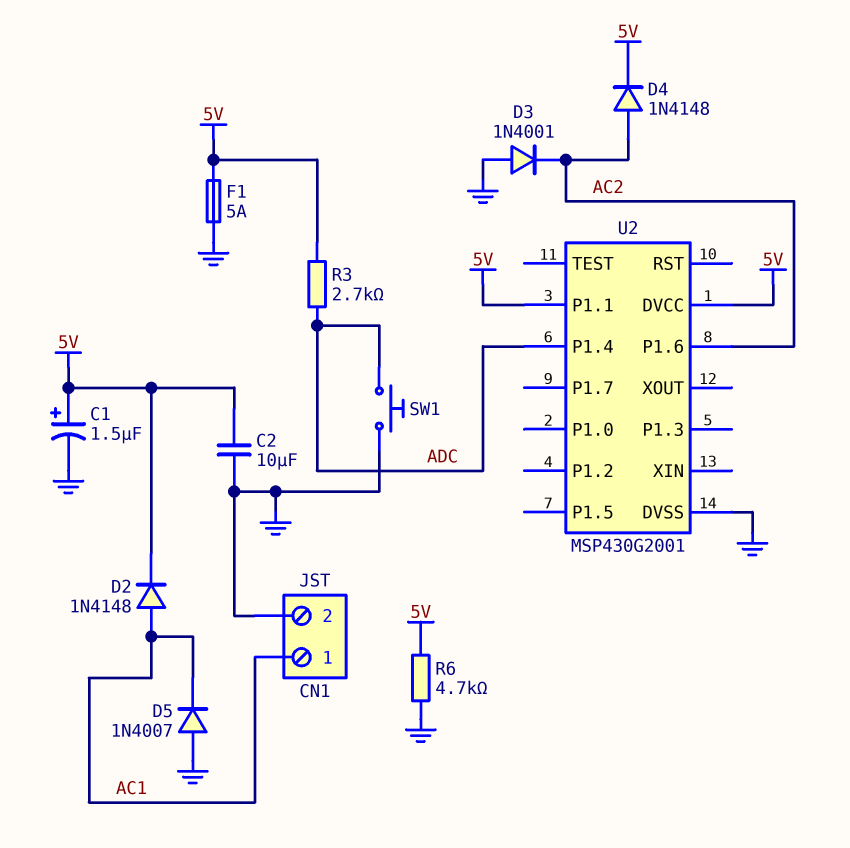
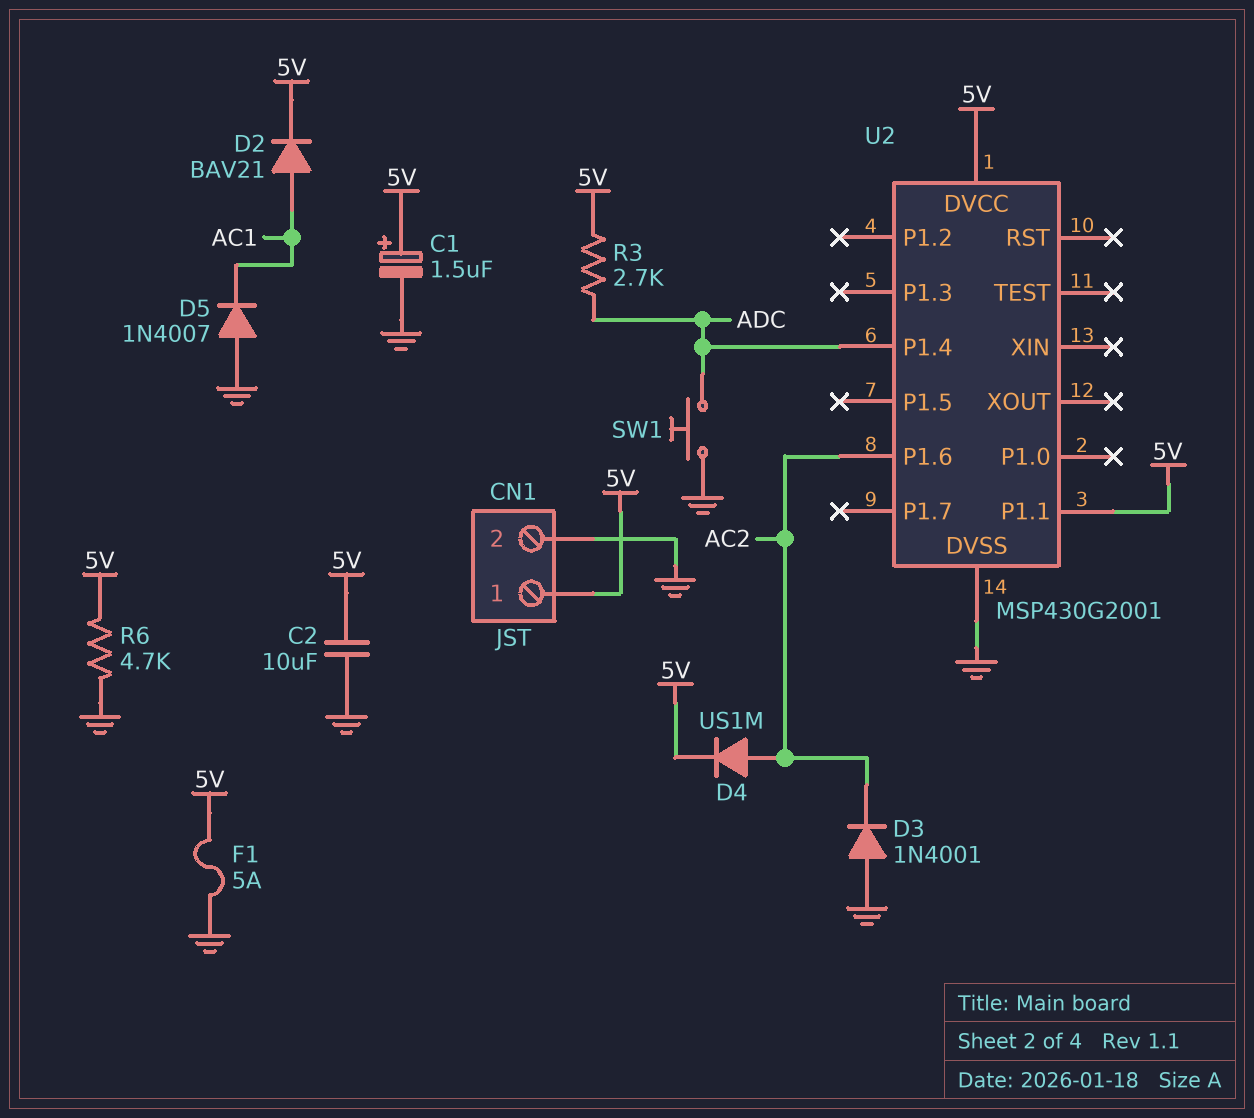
CN1 pin 1: AC1 -> 5V
D2: diode 1N4148 (A AC1, K 5V) -> diode BAV21 (A AC1, K 5V)
D4: diode 1N4148 (A AC2, K 5V) -> diode US1M (A AC2, K 5V)

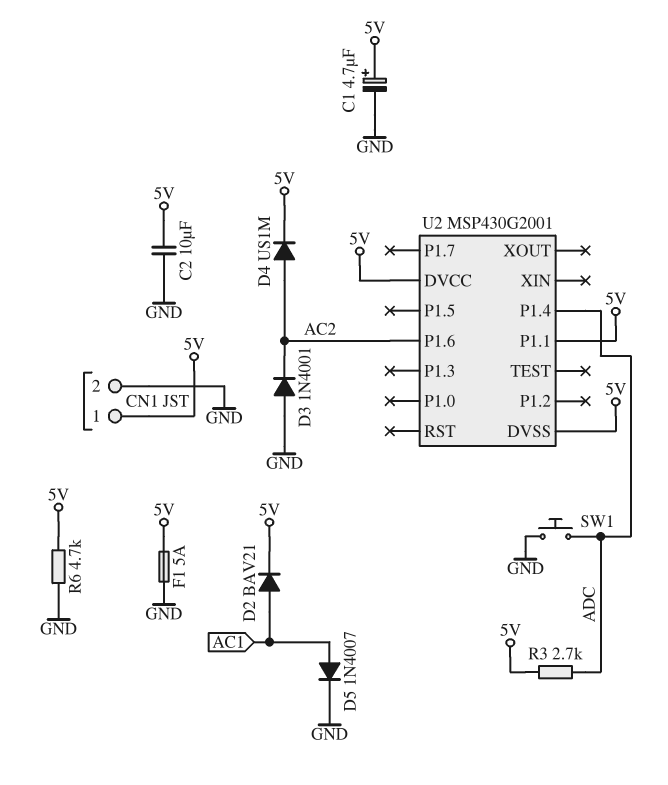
C1: 1.5uF (plus 5V, minus GND) -> 4.7uF (plus 5V, minus GND)
D5: diode 1N4007 (A GND, K AC1) -> diode 1N4007 (A AC1, K GND)
U2 pin DVSS: GND -> 5V

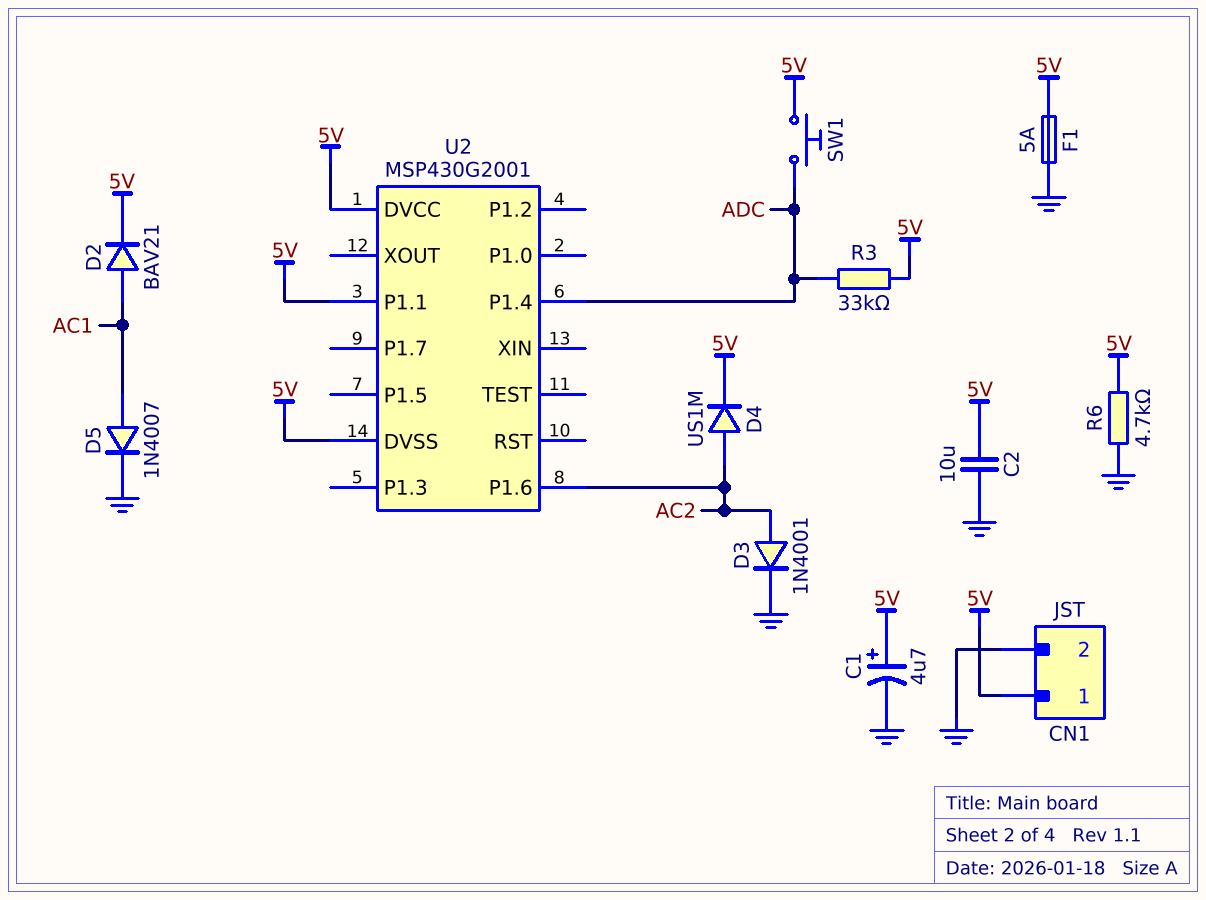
D3: diode 1N4001 (A GND, K AC2) -> diode 1N4001 (A AC2, K GND)
R3: 2.7k (5V, ADC) -> 33k (5V, ADC)
SW1: button (ADC, GND) -> button (5V, ADC)

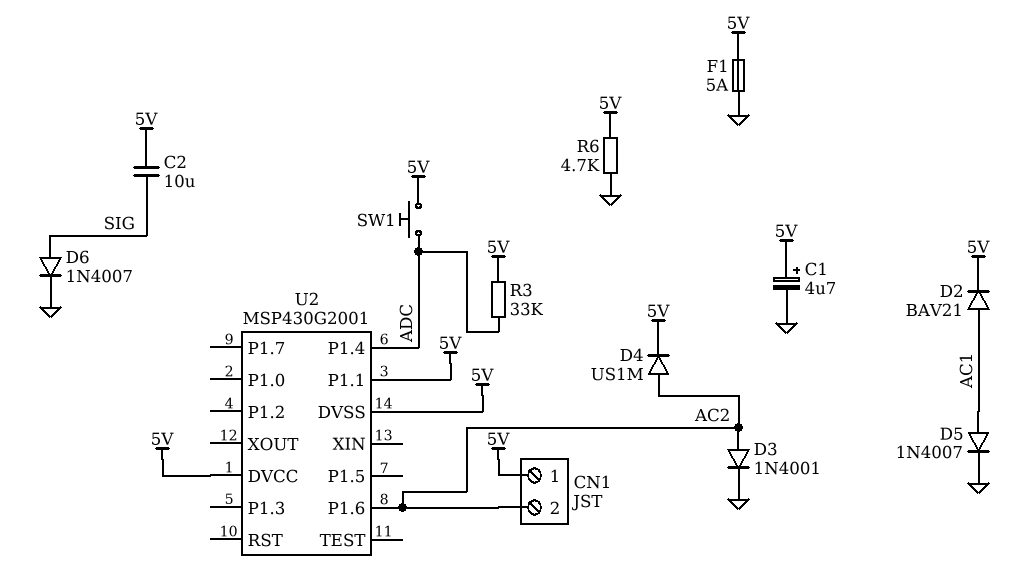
C2: 10uF (5V, GND) -> 10uF (5V, SIG)
CN1 pin 2: GND -> AC2
D6: none -> diode 1N4007 (A SIG, K GND)

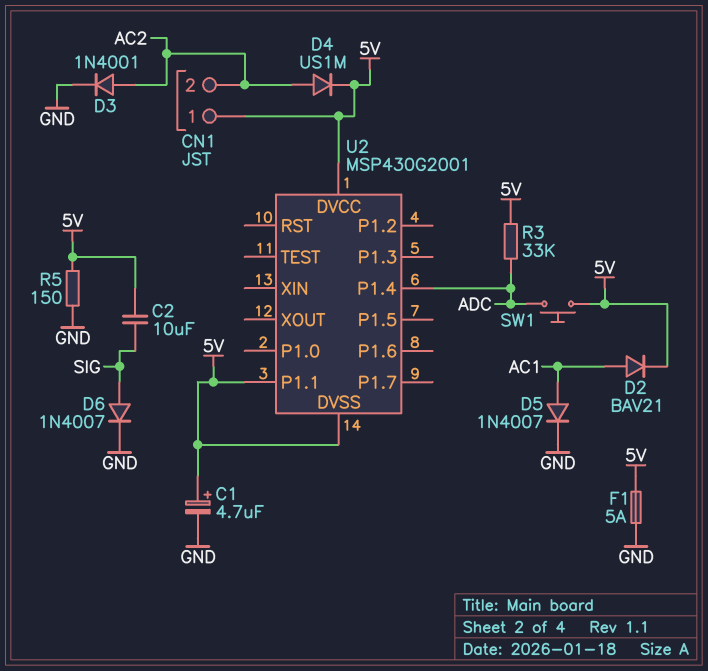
R5: none -> 150 (5V, GND)
R6: 4.7k (5V, GND) -> none
U2 pin P1.6: AC2 -> none

